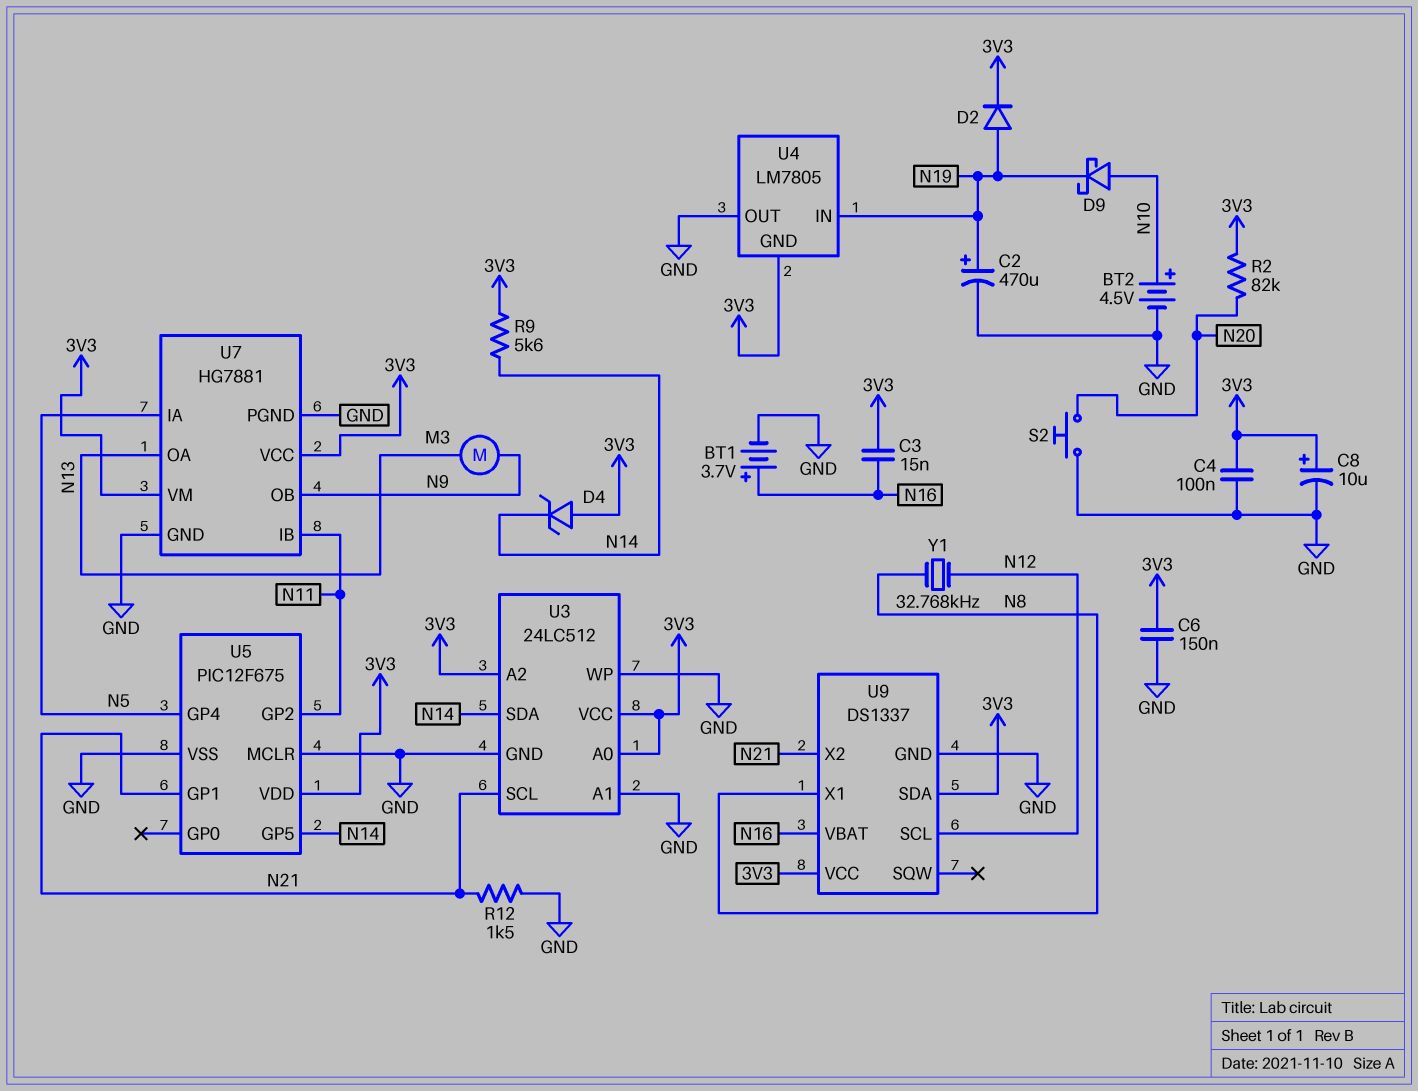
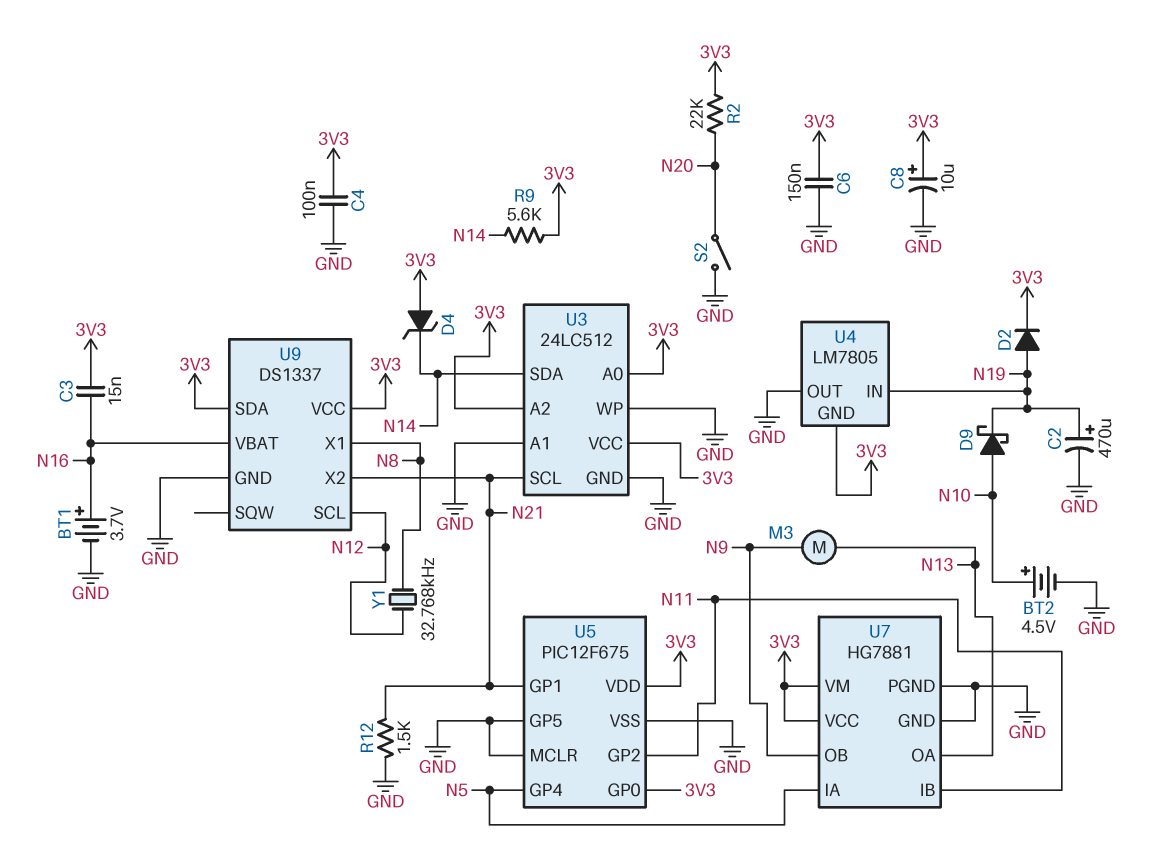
R2: 82k (3V3, N20) -> 22k (3V3, N20)
S2: button (GND, N20) -> switch (GND, N20)
U5 pin GP0: none -> 3V3
U5 pin GP5: N14 -> GND

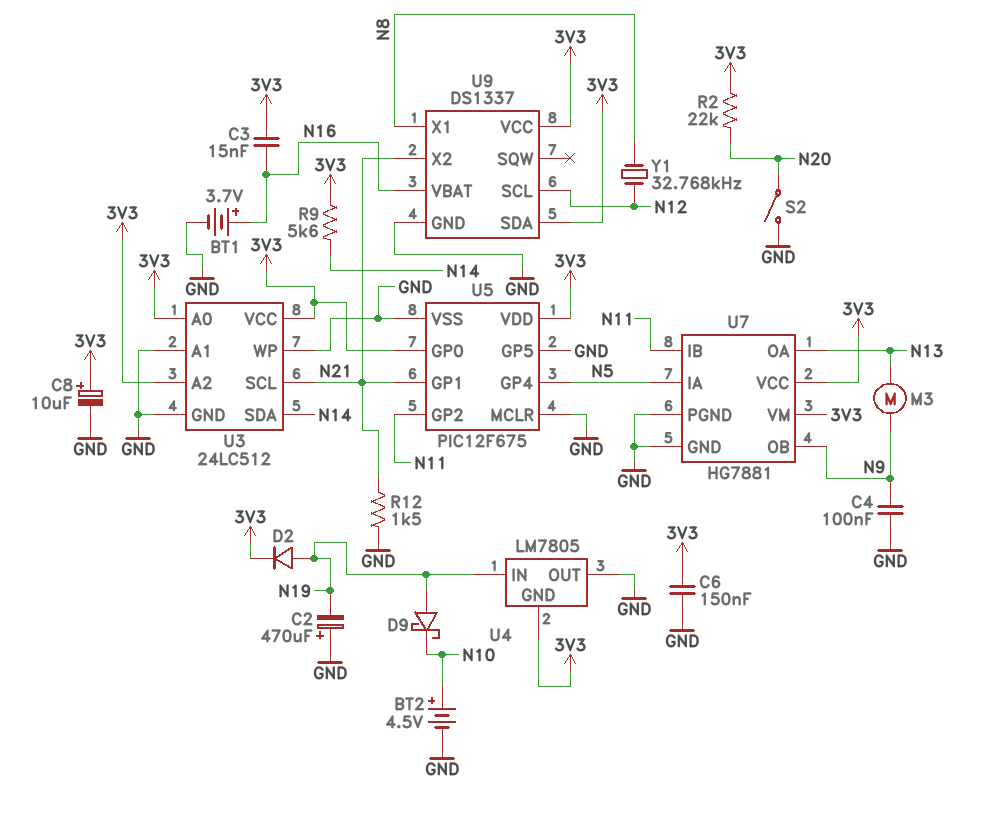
C2: 470uF (plus N19, minus GND) -> 470uF (plus GND, minus N19)
C4: 100nF (3V3, GND) -> 100nF (GND, N9)
D4: zener (A 3V3, K N14) -> none
D9: schottky (A N10, K N19) -> schottky (A N19, K N10)

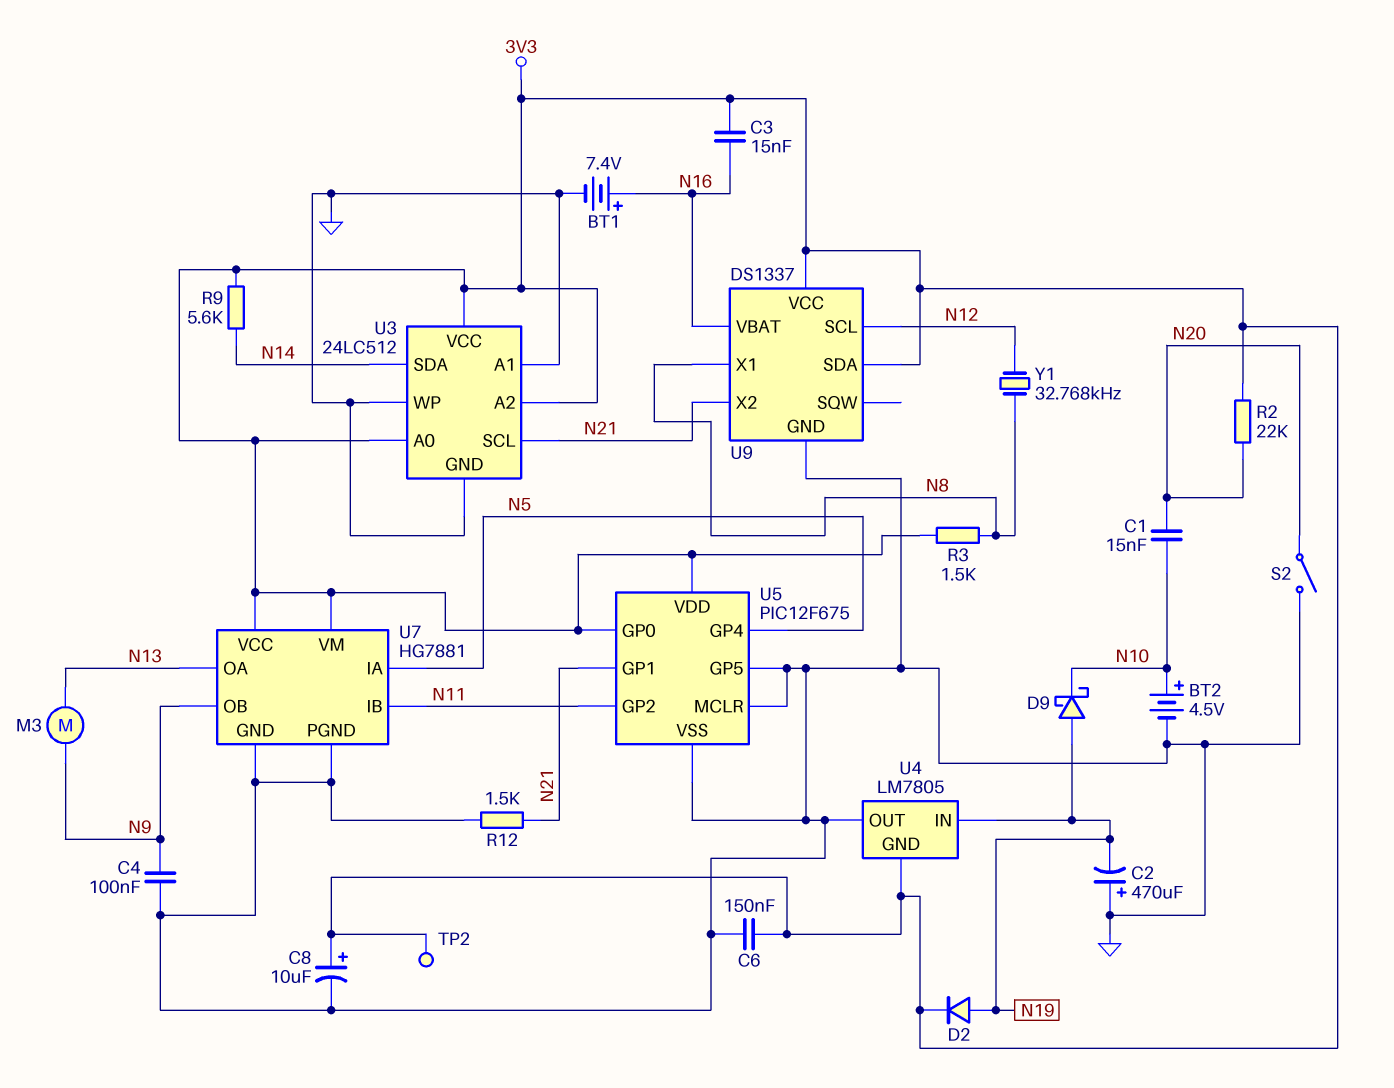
BT1: 3.7V (plus N16, minus GND) -> 7.4V (plus N16, minus GND)
C1: none -> 15nF (N10, N20)
R3: none -> 1.5k (3V3, N8)
TP2: none -> test point (3V3)

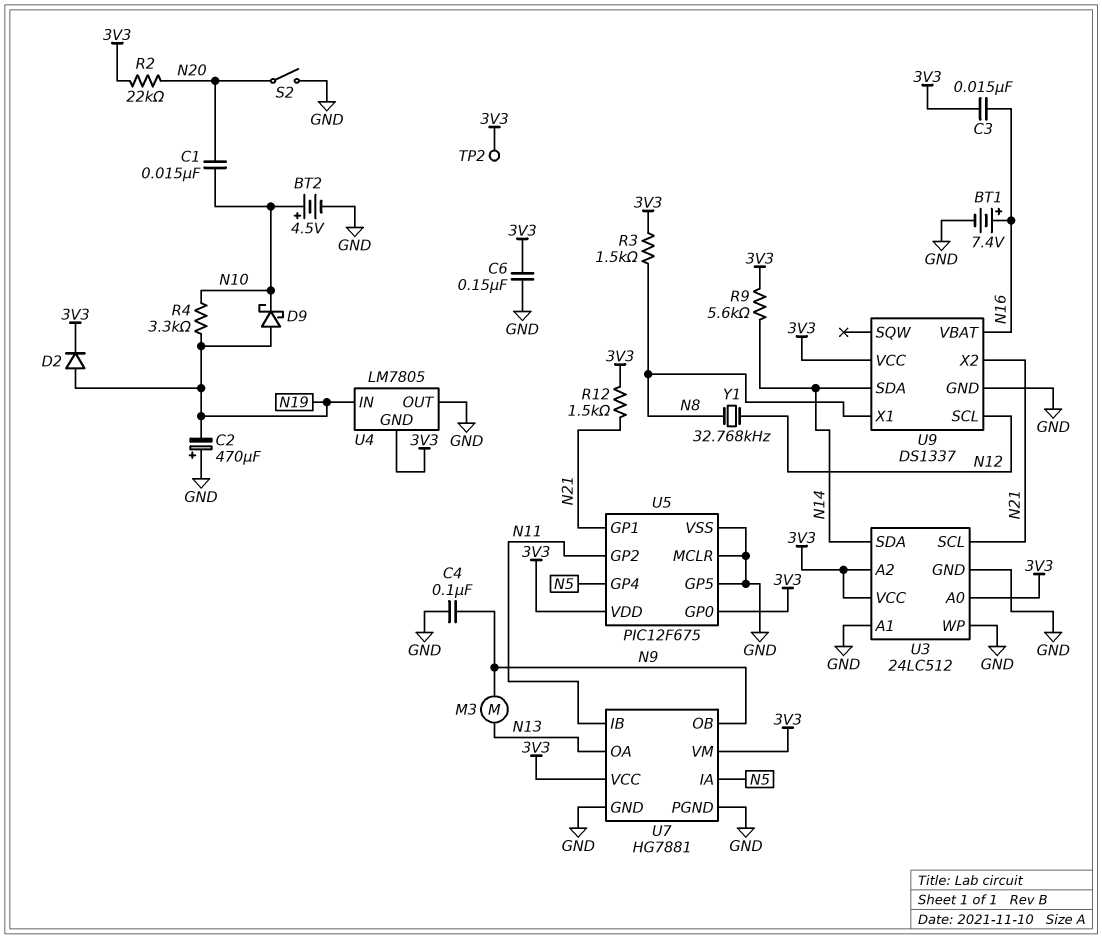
C8: 10uF (plus 3V3, minus GND) -> none
R4: none -> 3.3k (N10, N19)
R12: 1.5k (GND, N21) -> 1.5k (3V3, N21)
U9 pin SDA: 3V3 -> N14

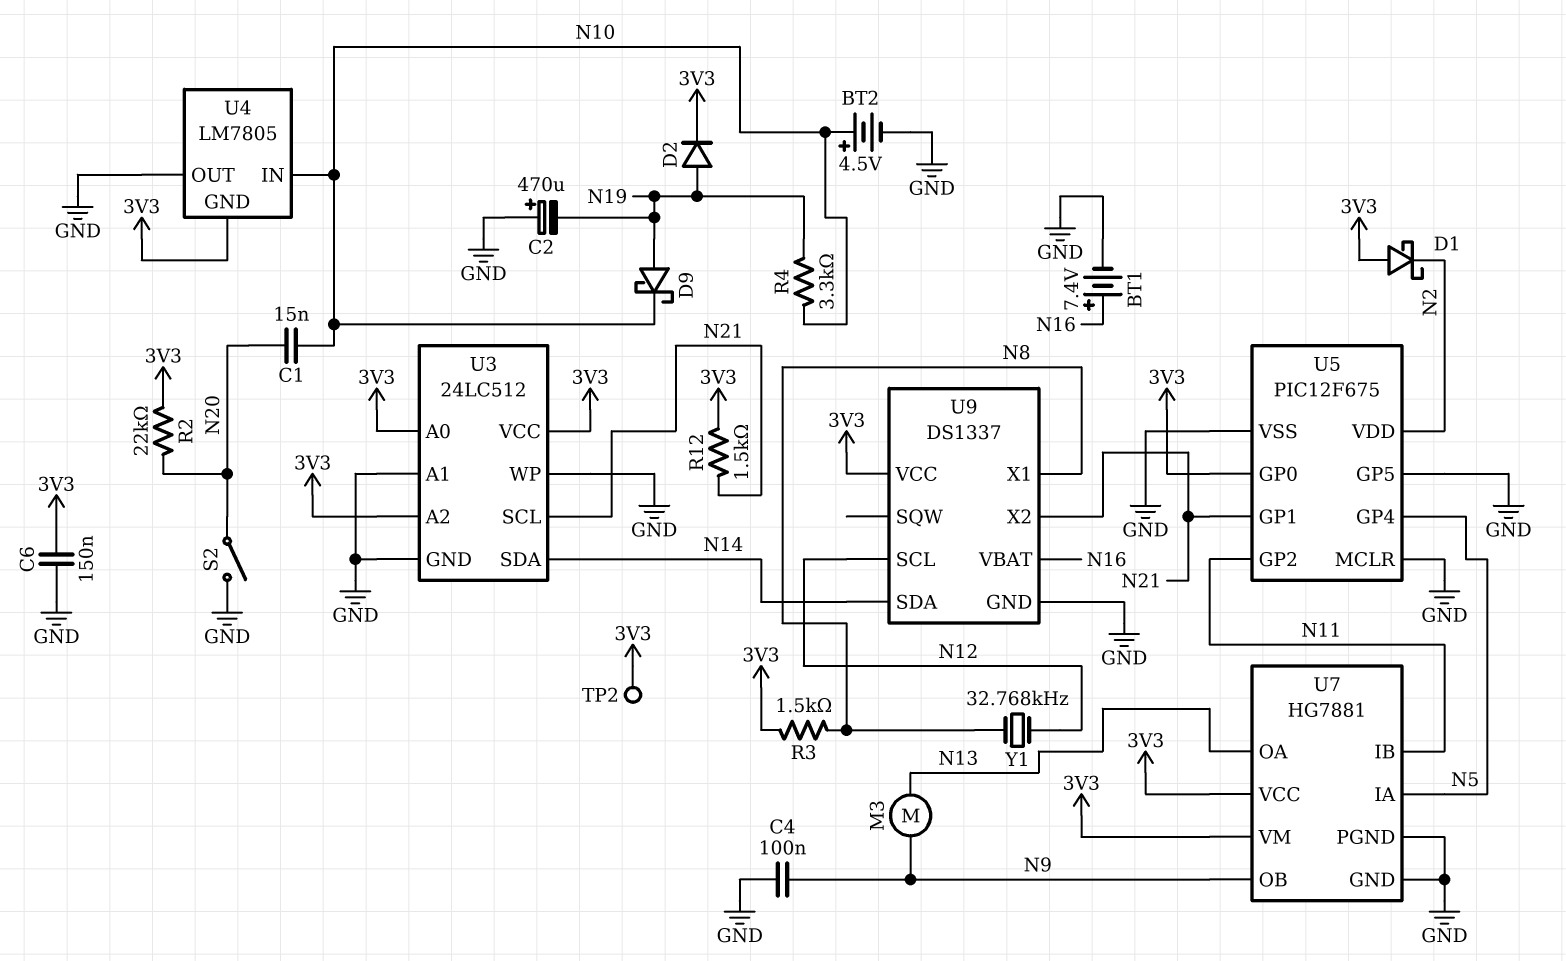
C3: 15nF (3V3, N16) -> none
D1: none -> schottky (A 3V3, K N2)
R9: 5.6k (3V3, N14) -> none
U4 pin IN: N19 -> N10
U5 pin VDD: 3V3 -> N2

